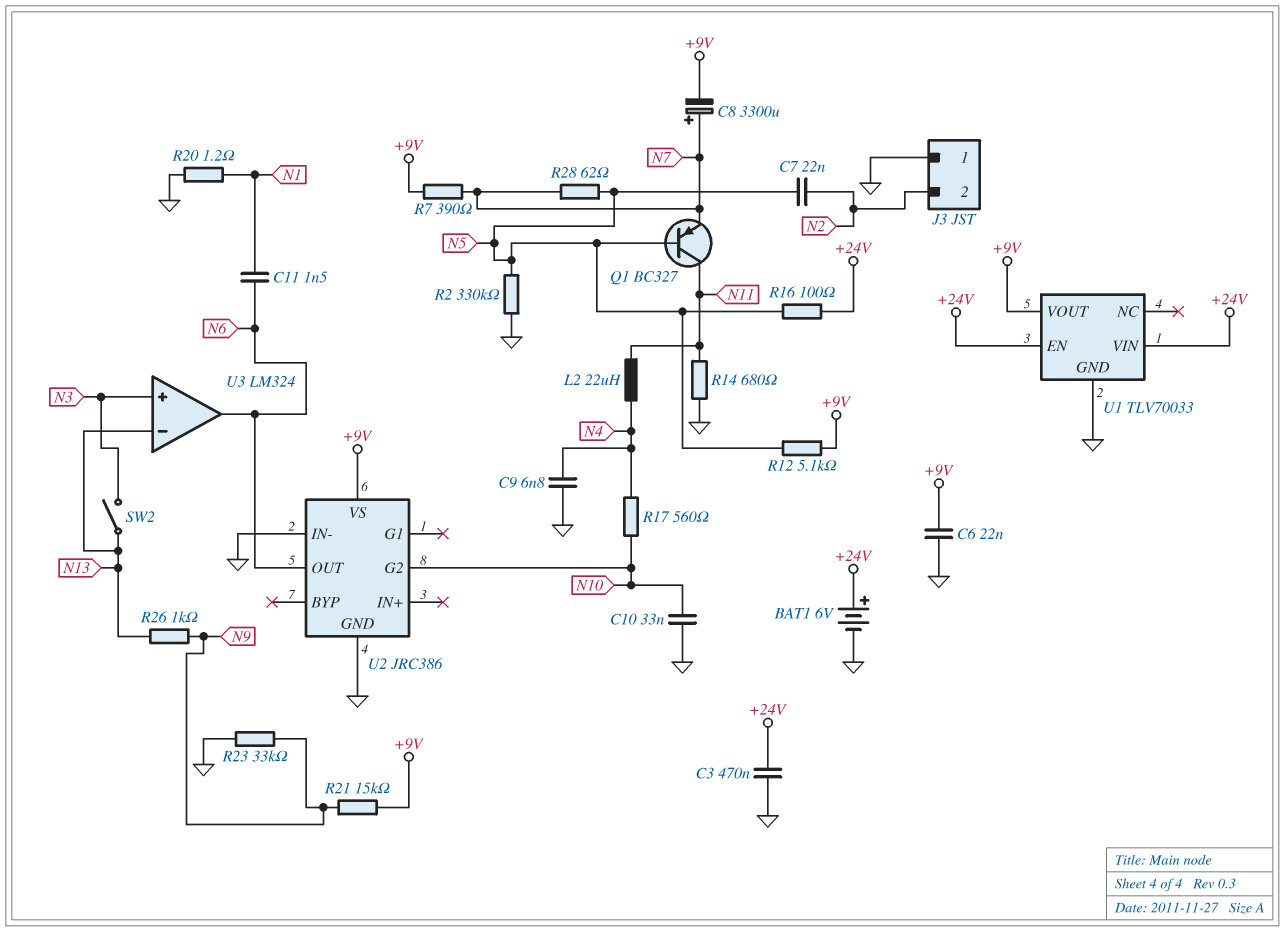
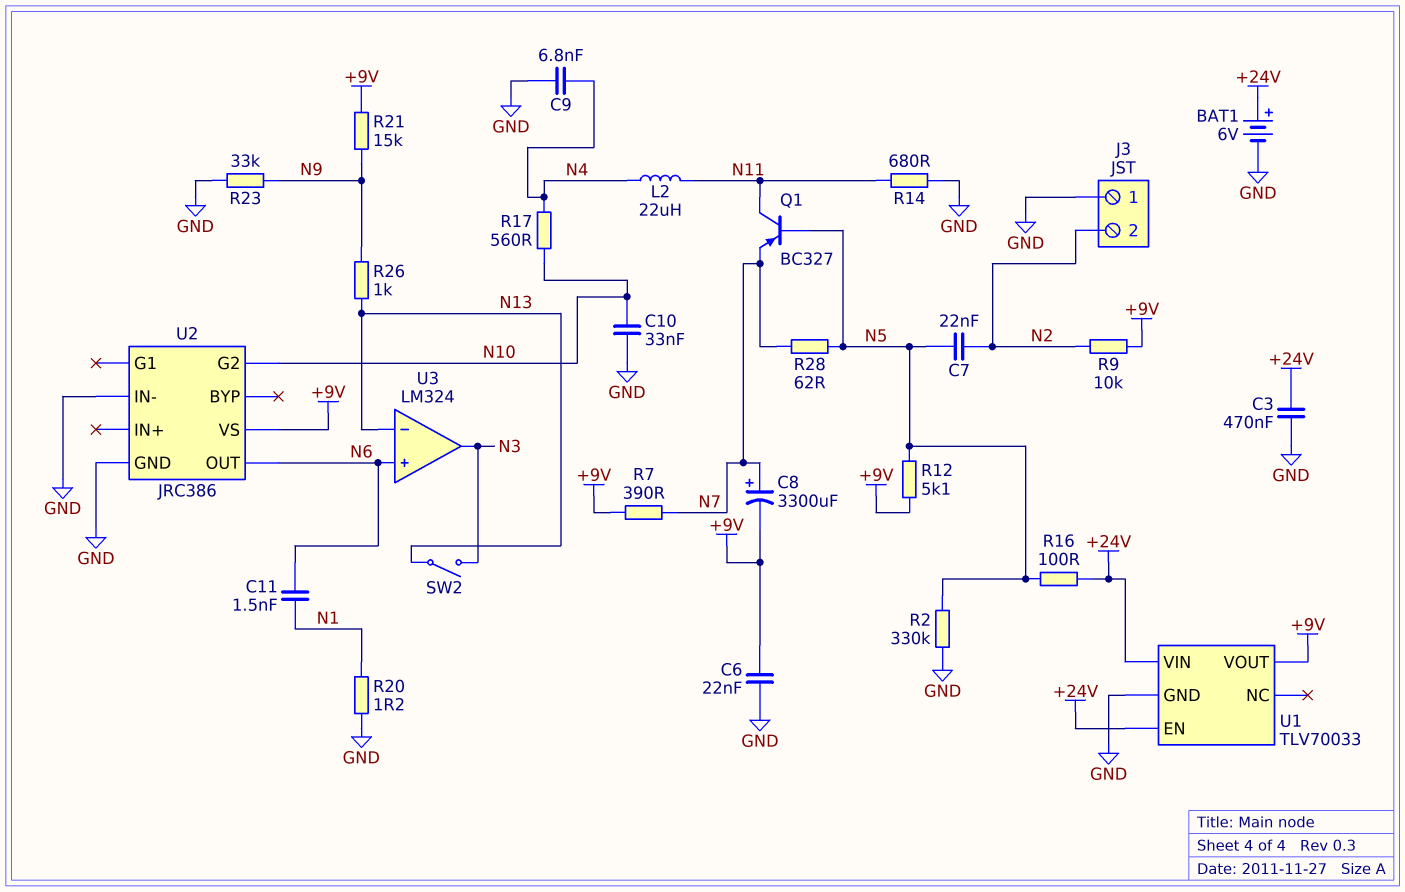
R9: none -> 10k (+9V, N2)
U3 pin in+: N3 -> N6
U3 pin out: N6 -> N3

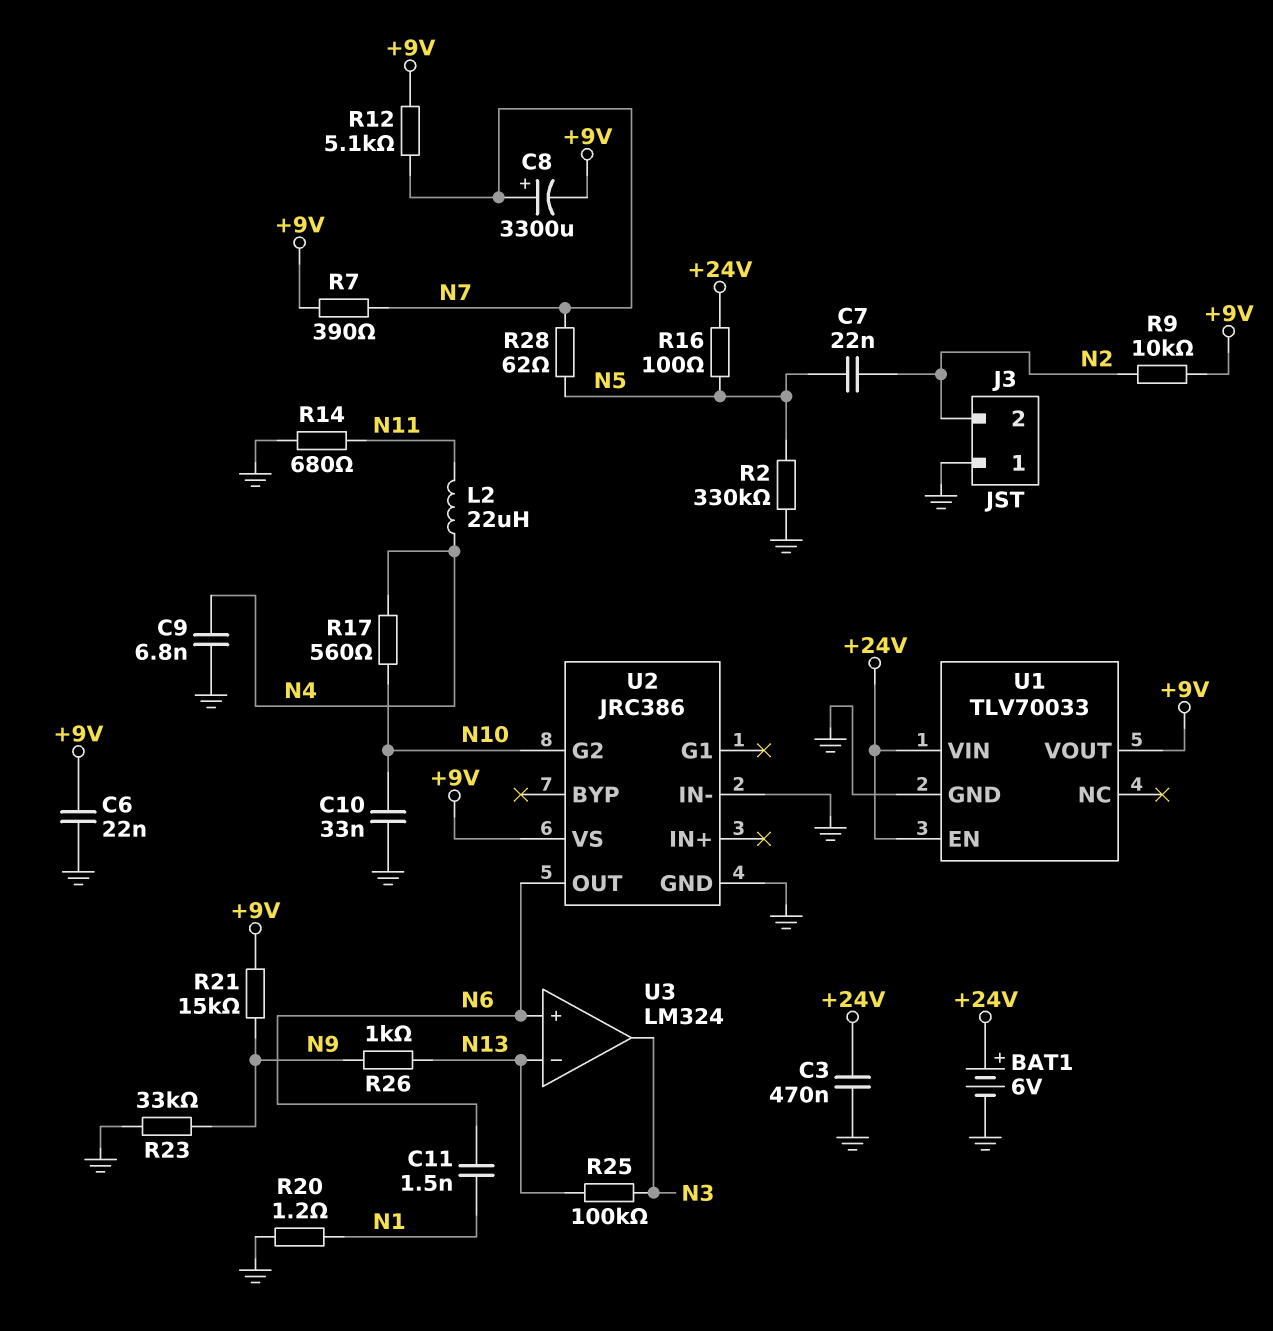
Q1: PNP BC327 (B N5, C N11, E N7) -> none
R12: 5.1k (+9V, N5) -> 5.1k (+9V, N7)
R25: none -> 100k (N3, N13)
SW2: switch (N3, N13) -> none

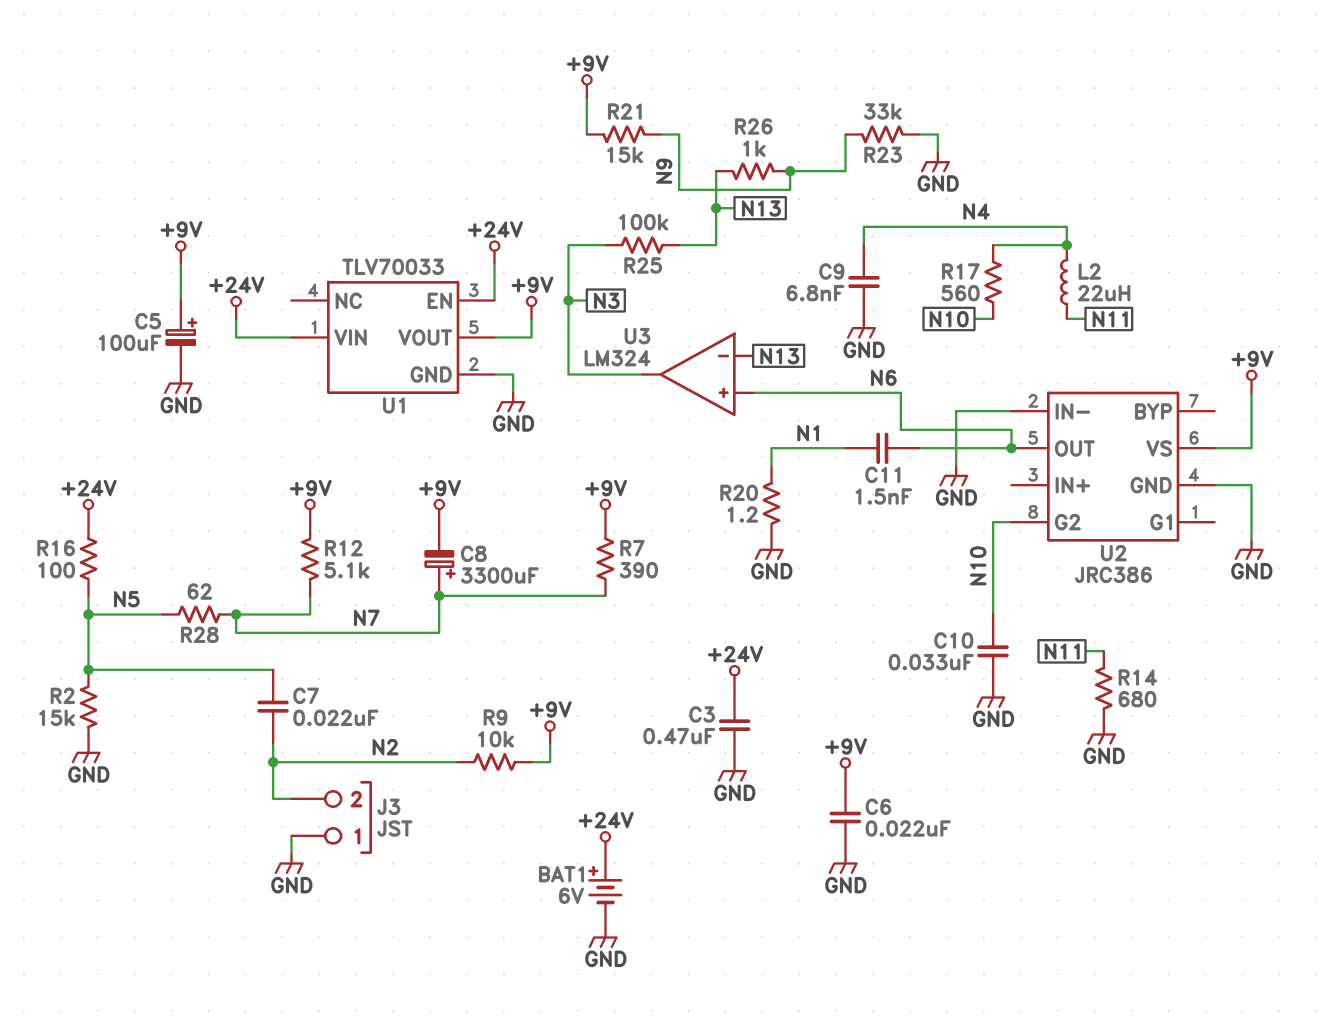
C5: none -> 100uF (plus +9V, minus GND)
R2: 330k (GND, N5) -> 15k (GND, N5)

